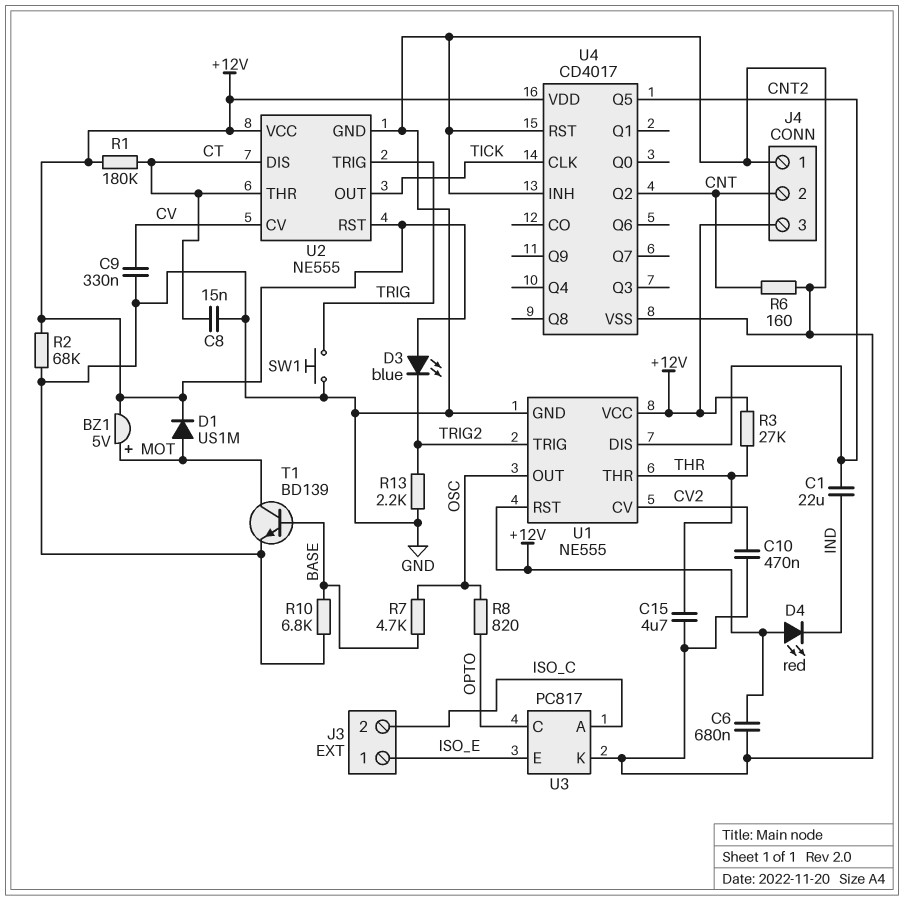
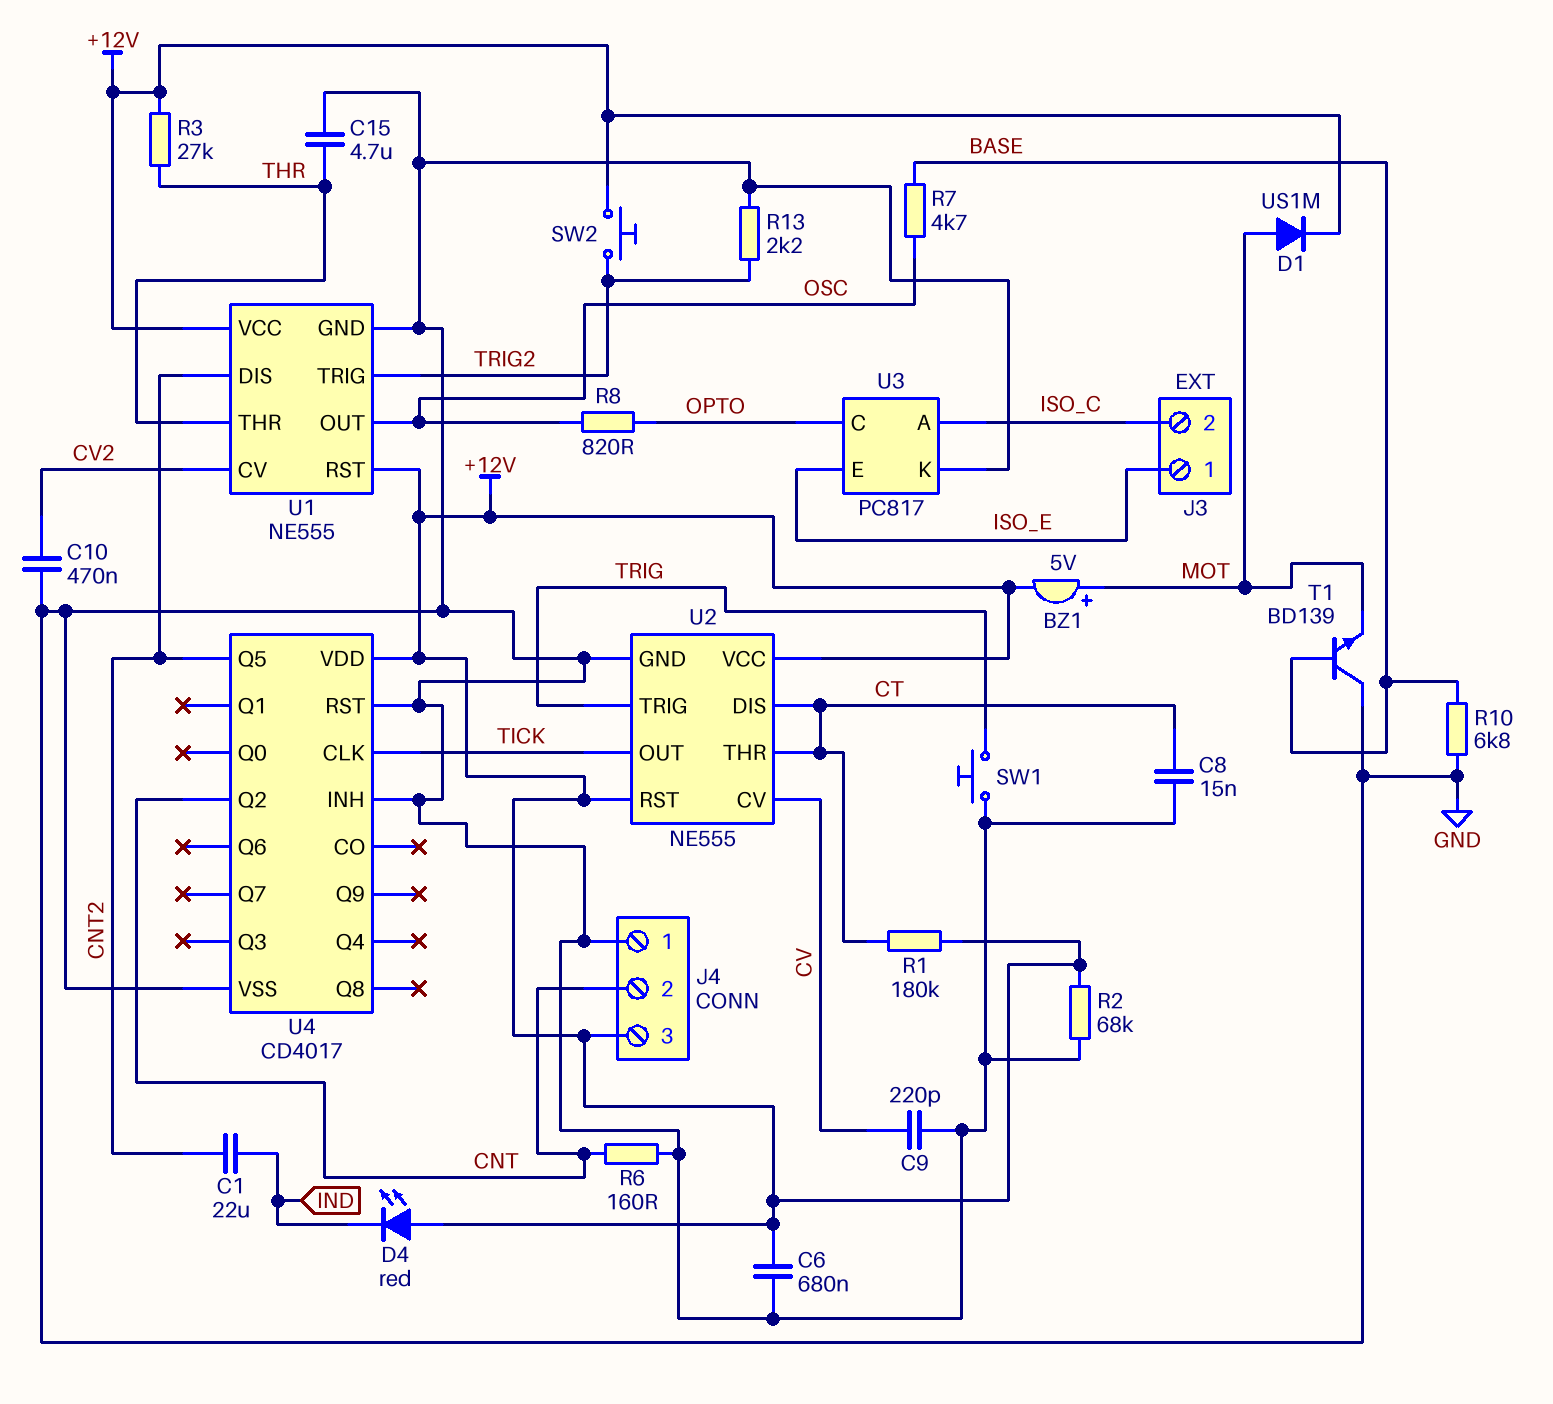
C9: 330nF (CV, GND) -> 220pF (CV, GND)
D3: LED blue (A +12V, K TRIG2) -> none
SW2: none -> button (+12V, TRIG2)
T1: NPN BD139 (B BASE, C MOT, E GND) -> NPN BD139 (B BASE, C GND, E MOT)

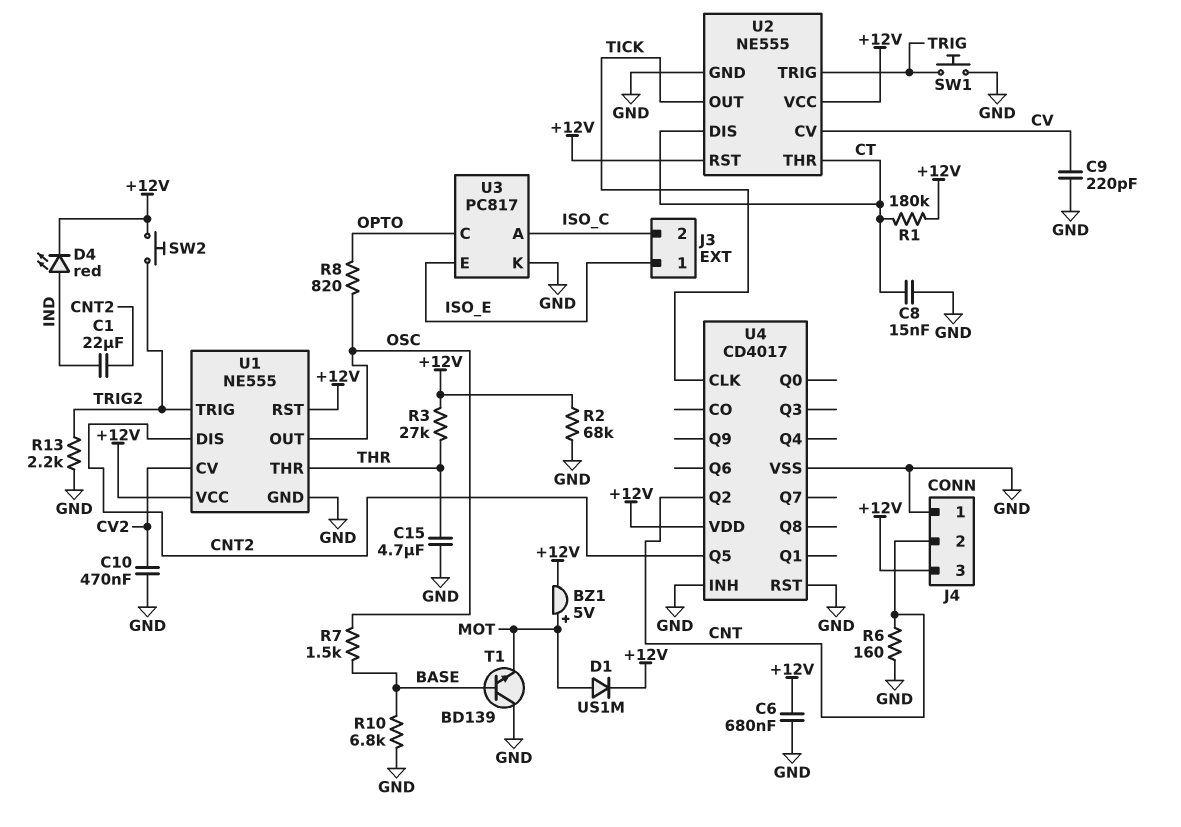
D4: LED red (A +12V, K IND) -> LED red (A IND, K +12V)
R7: 4.7k (BASE, OSC) -> 1.5k (BASE, OSC)

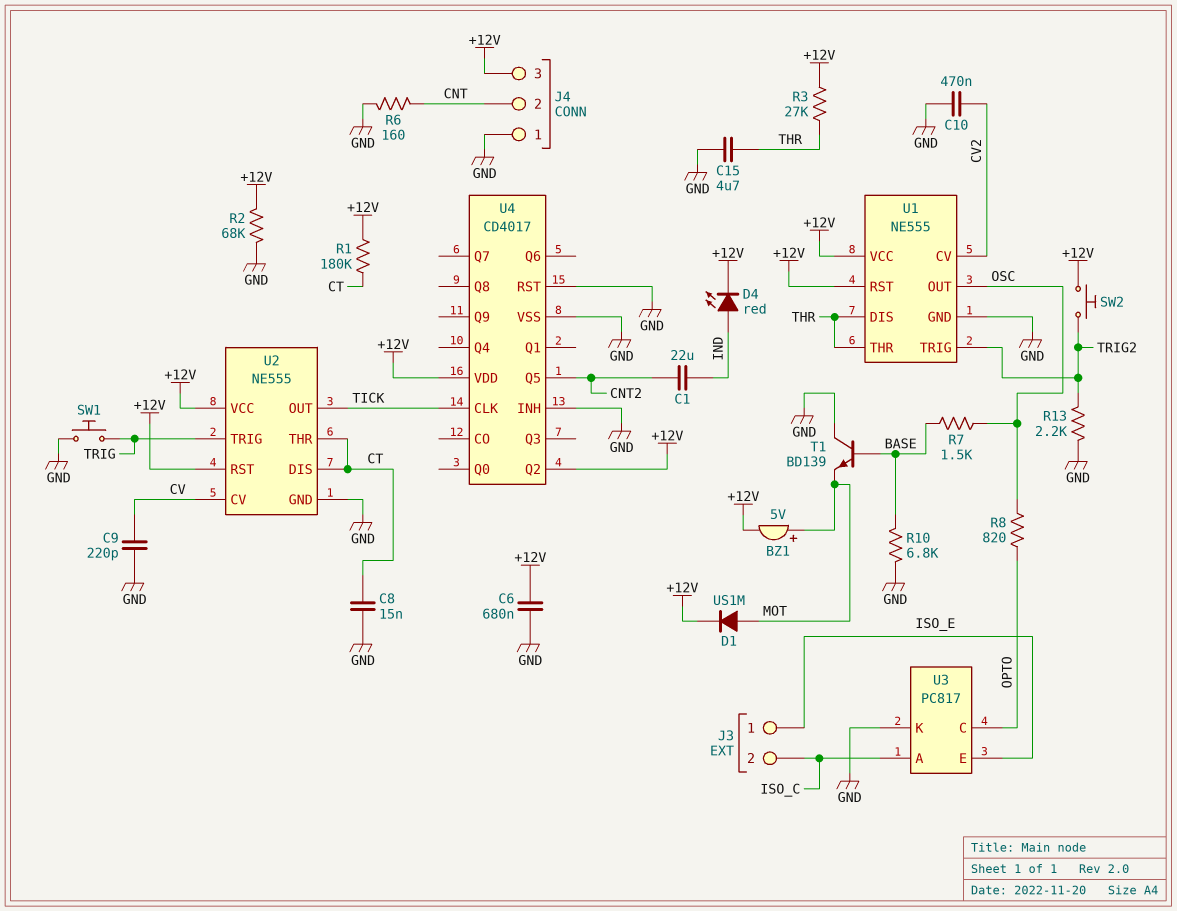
U1 pin DIS: CNT2 -> THR
U4 pin Q2: CNT -> +12V

